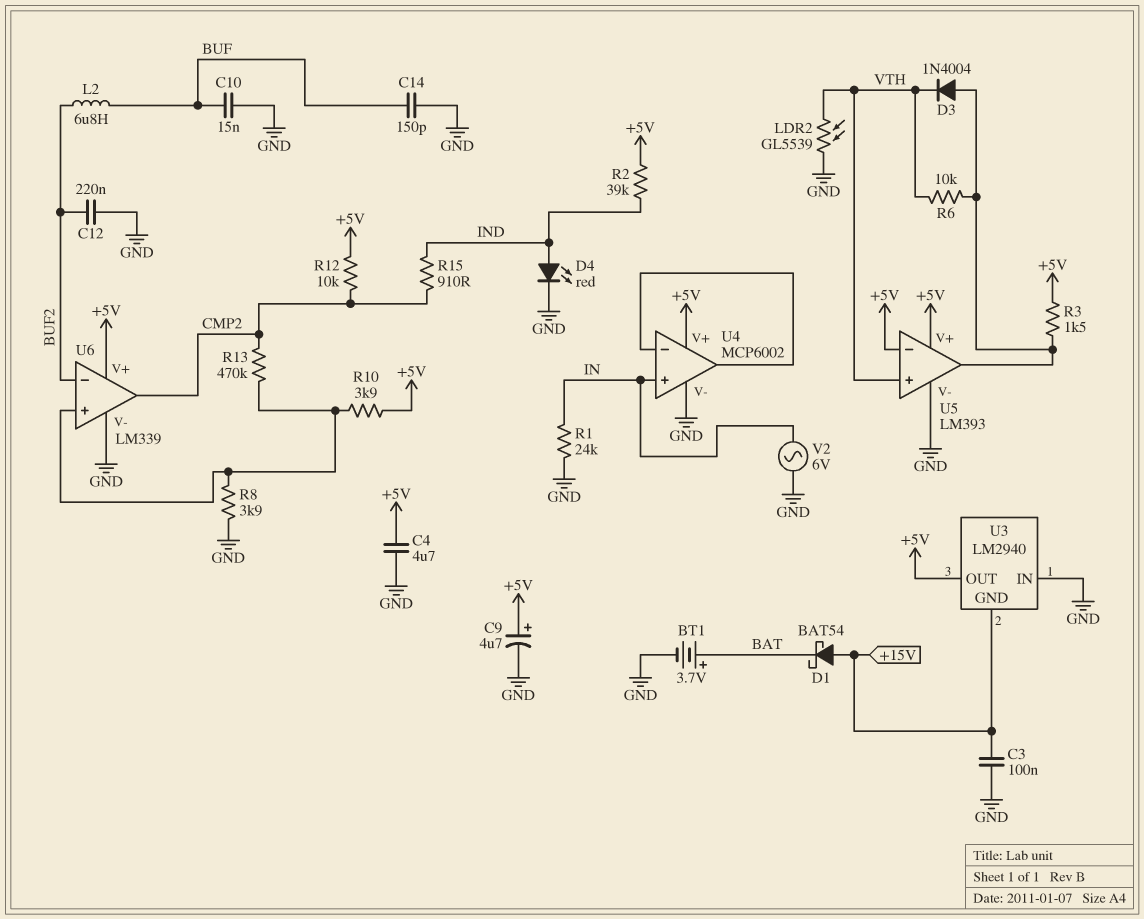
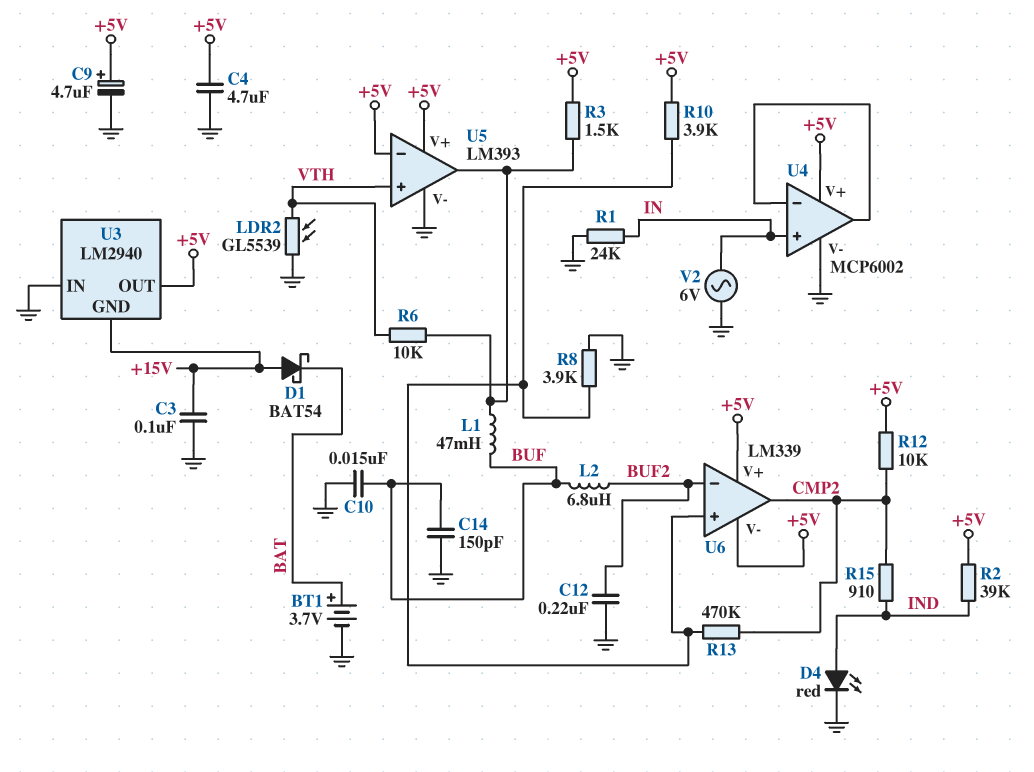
D3: diode 1N4004 (A U5/out, K VTH) -> none
L1: none -> 47mH (BUF, U5/out)
U6 pin V-: GND -> +5V

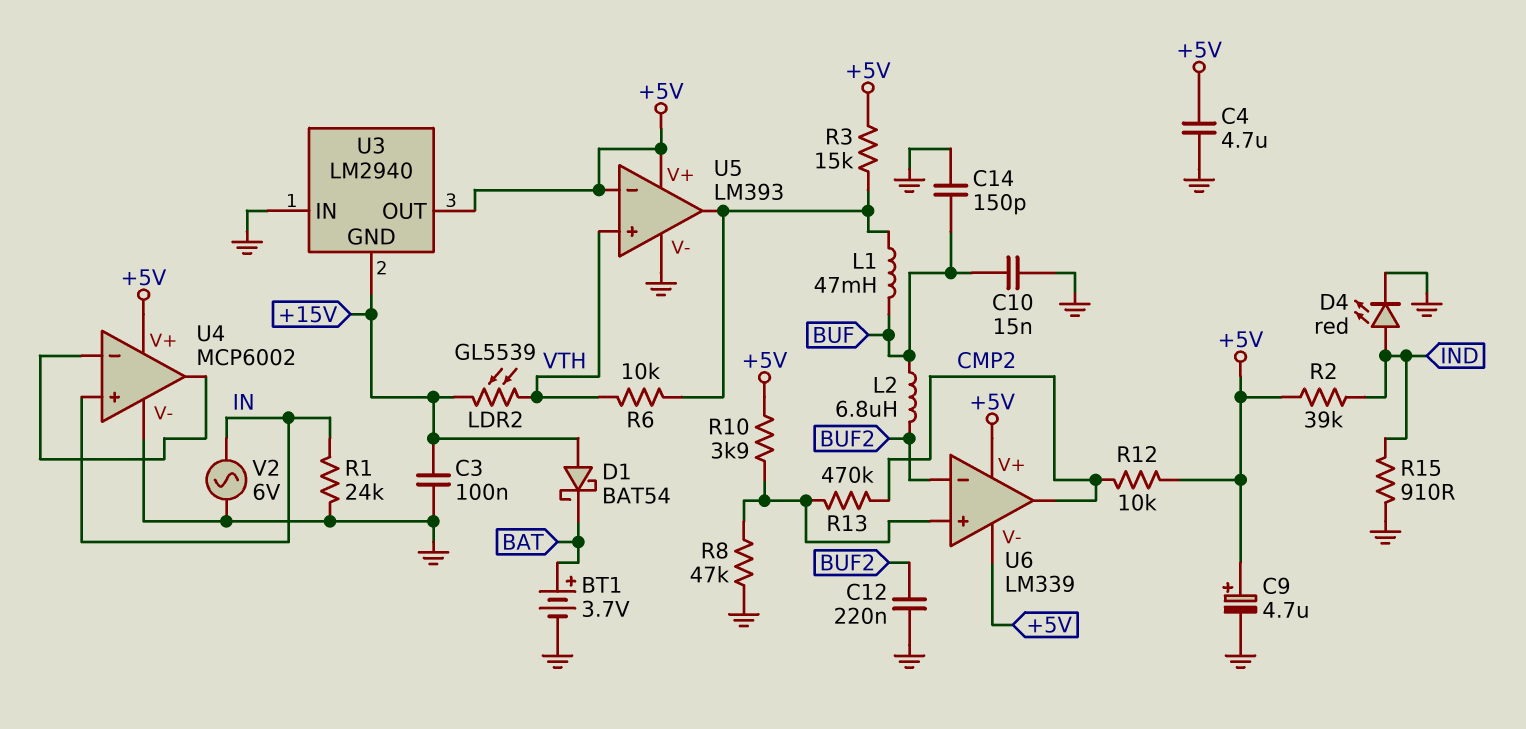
LDR2: GL5539 (GND, VTH) -> GL5539 (+15V, VTH)
R3: 1.5k (+5V, U5/out) -> 15k (+5V, U5/out)
R8: 3.9k (GND, U6/in+) -> 47k (GND, U6/in+)
R15: 910 (CMP2, IND) -> 910 (GND, IND)

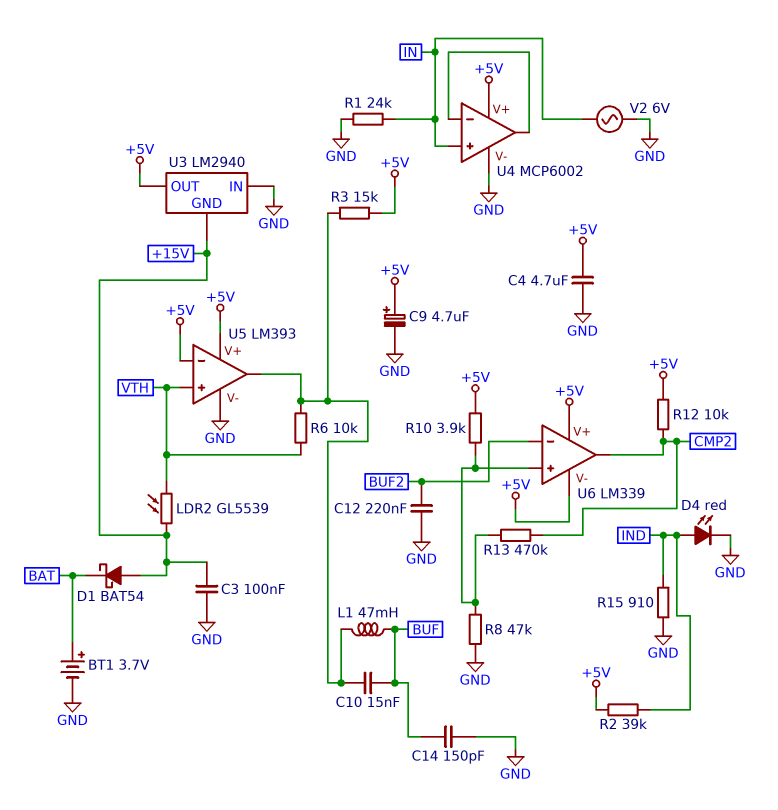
C10: 15nF (BUF, GND) -> 15nF (BUF, U5/out)
L2: 6.8uH (BUF, BUF2) -> none

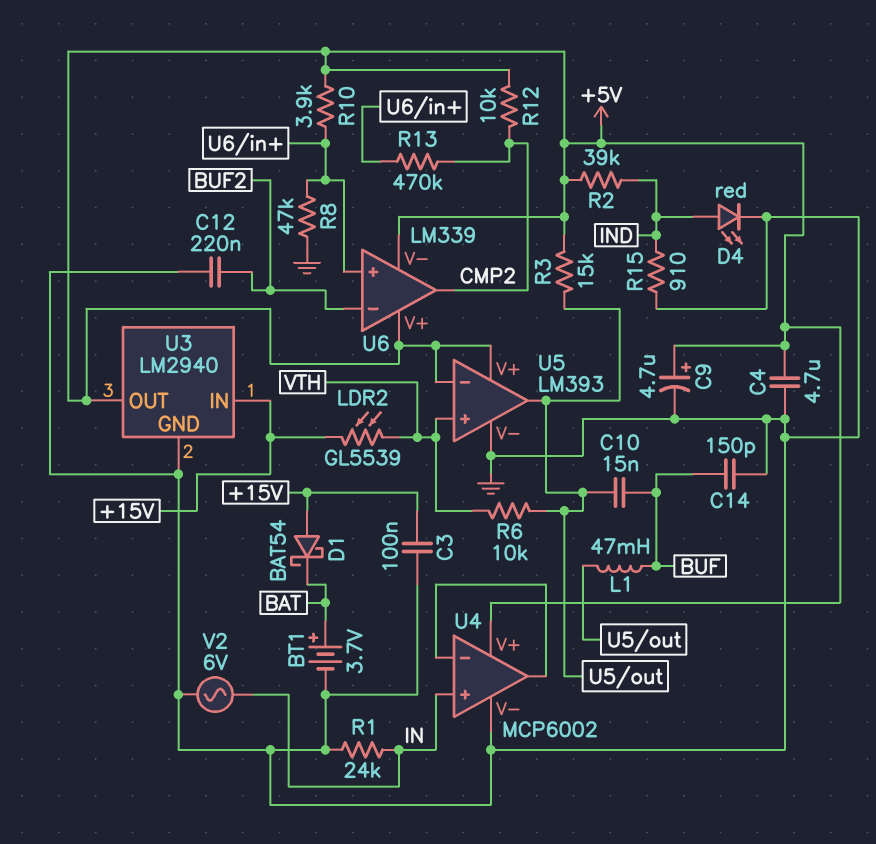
U3 pin GND: +15V -> GND
U3 pin IN: GND -> +15V

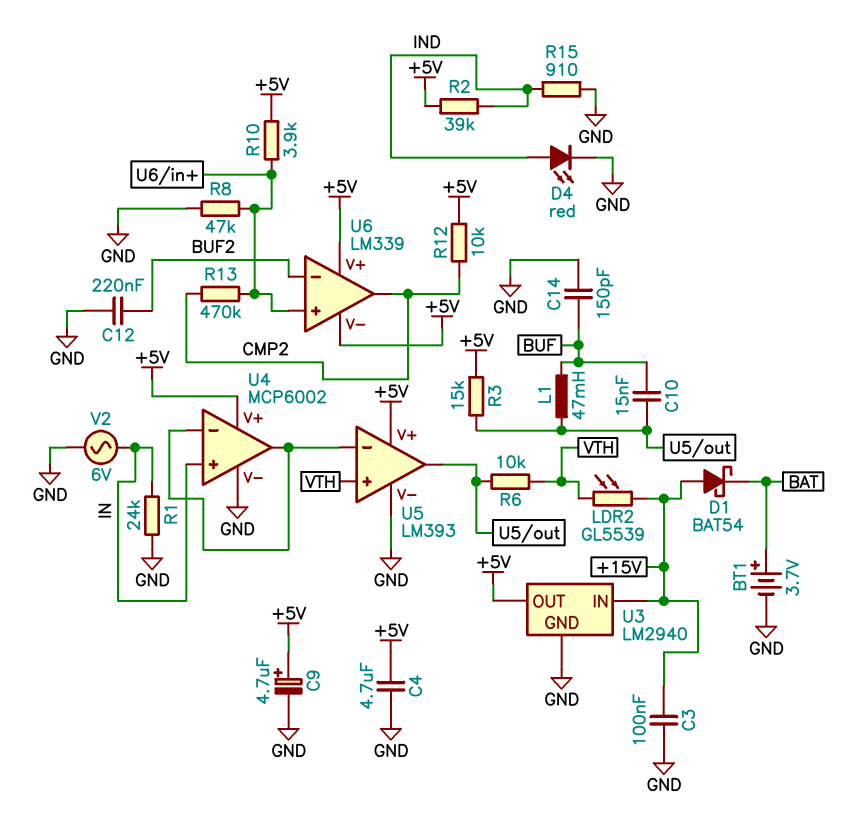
U5 pin in-: +5V -> U4/in-

